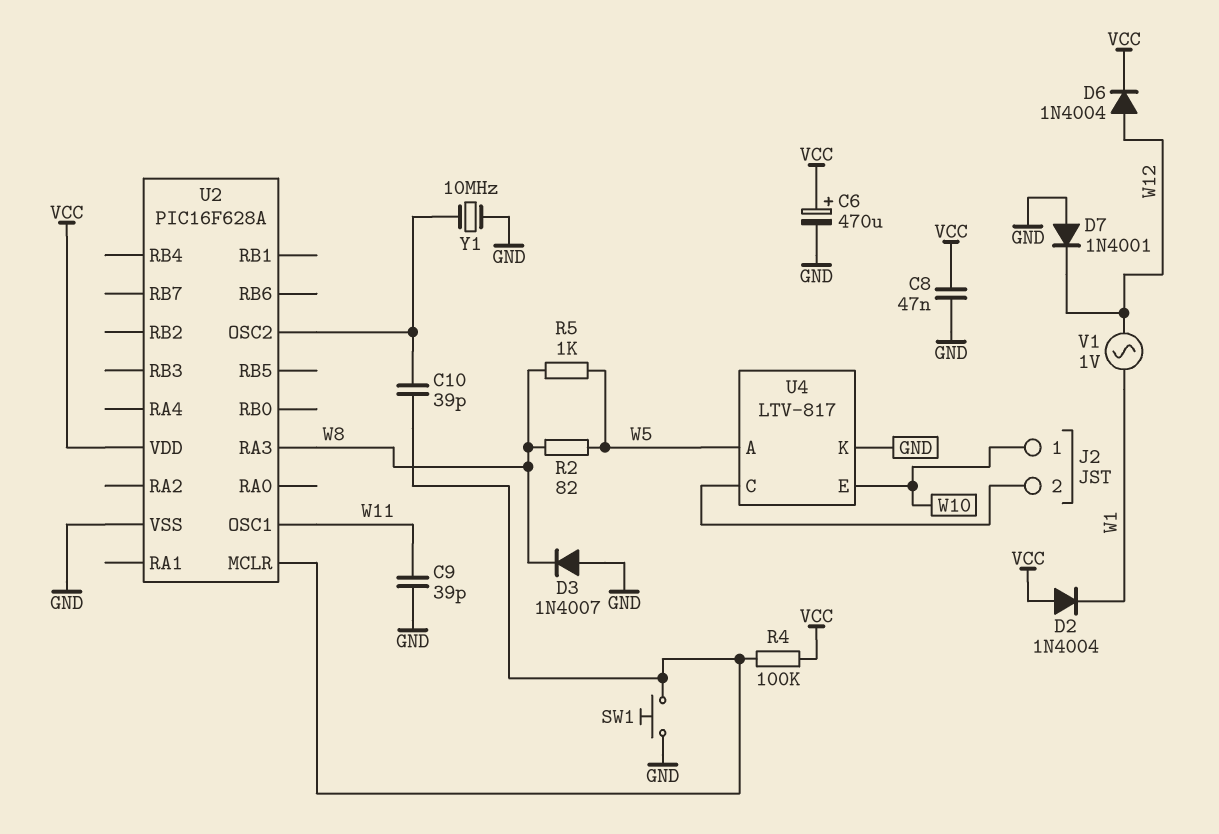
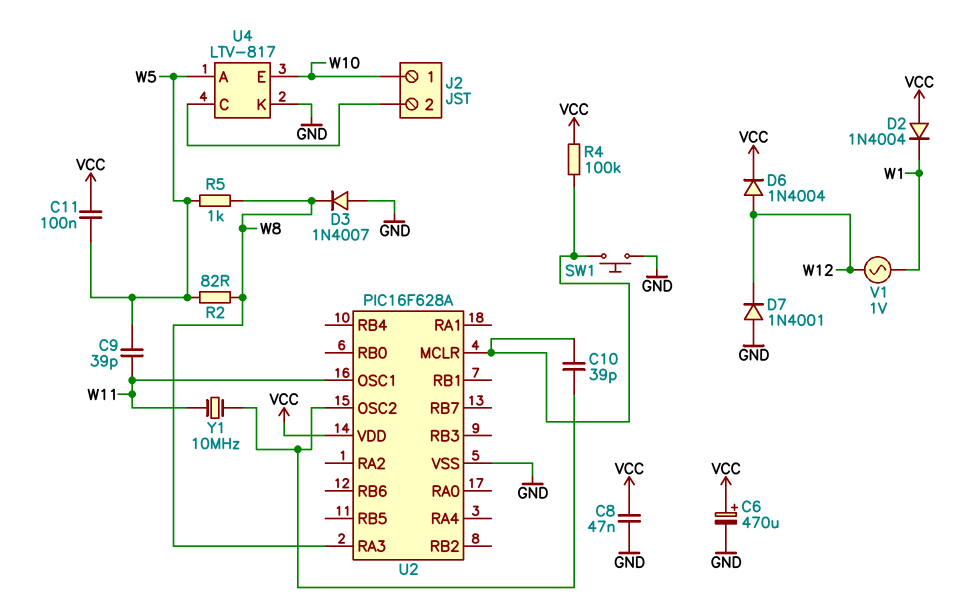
C9: 39pF (GND, W11) -> 39pF (W5, W11)
C11: none -> 100nF (VCC, W5)
Y1: 10MHz (GND, U2/OSC2) -> 10MHz (U2/OSC2, W11)

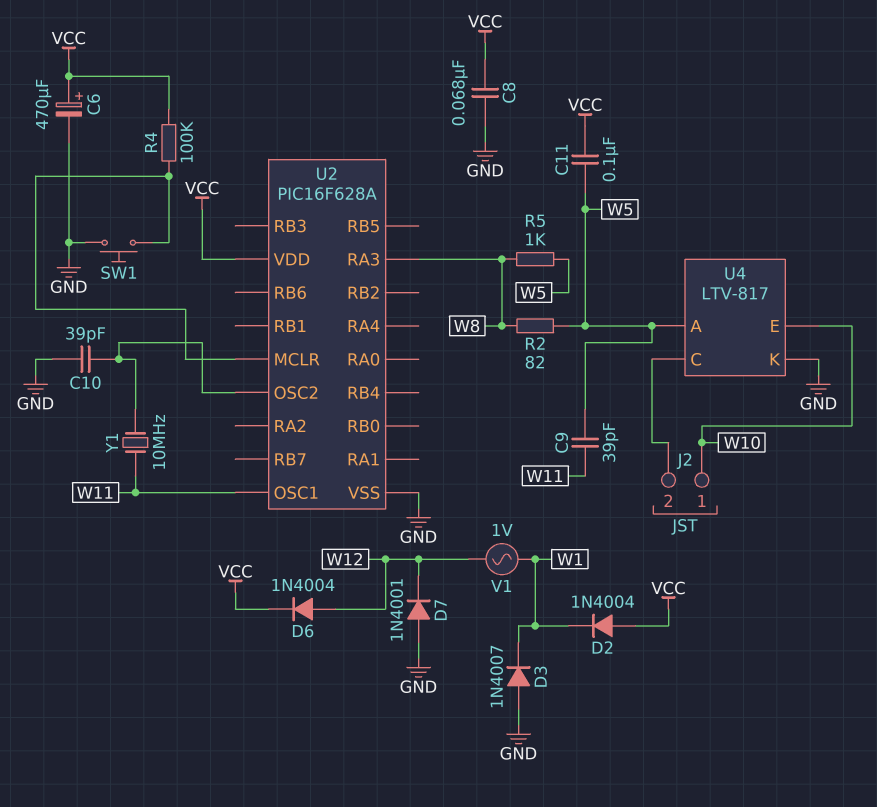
C8: 47nF (GND, VCC) -> 68nF (GND, VCC)
C10: 39pF (U2/MCLR, U2/OSC2) -> 39pF (GND, U2/OSC2)
D3: diode 1N4007 (A GND, K W8) -> diode 1N4007 (A GND, K W1)

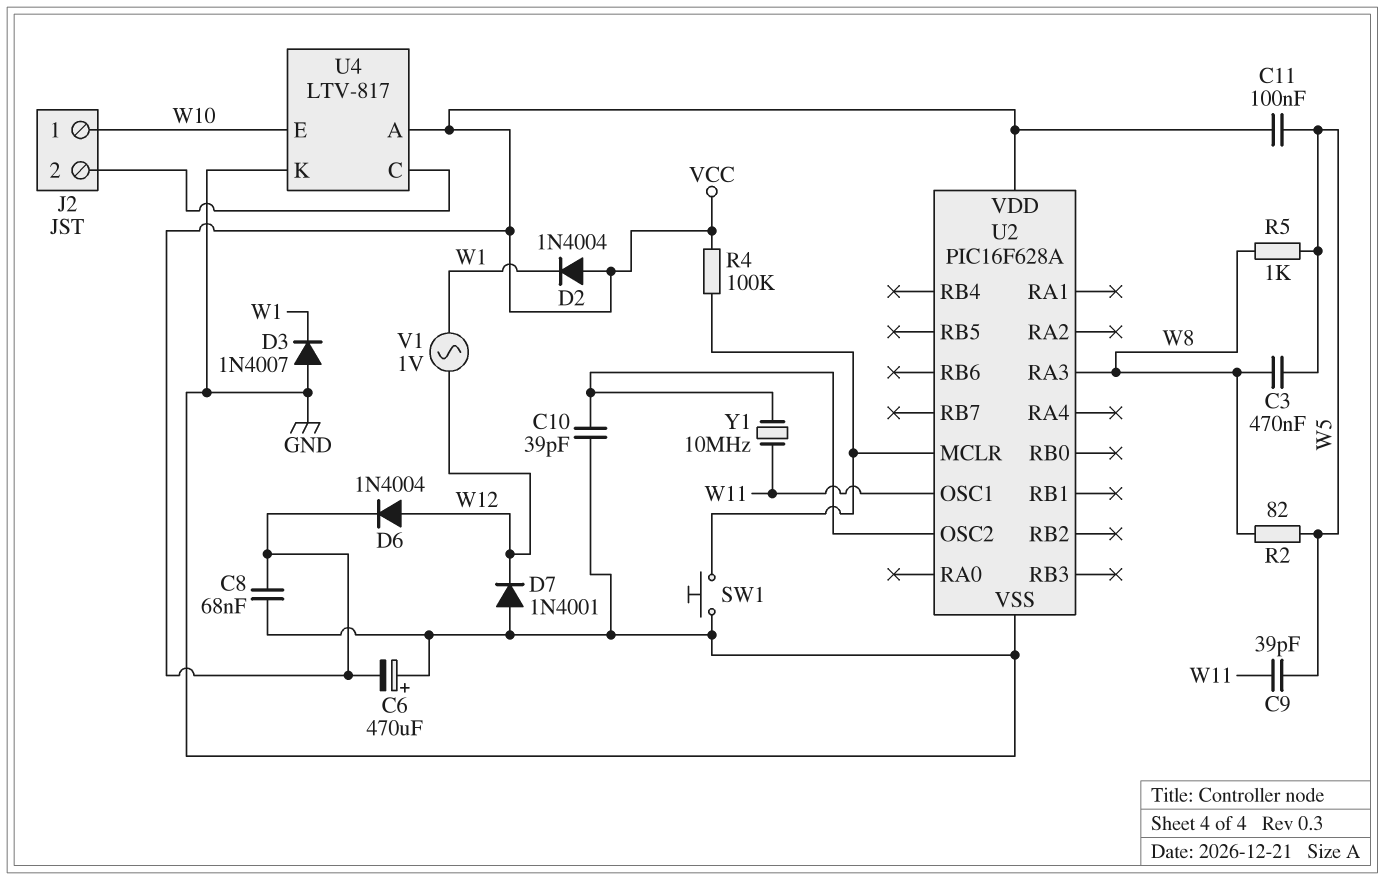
C3: none -> 470nF (W5, W8)
C6: 470uF (plus VCC, minus GND) -> 470uF (plus GND, minus VCC)
U4 pin A: W5 -> VCC

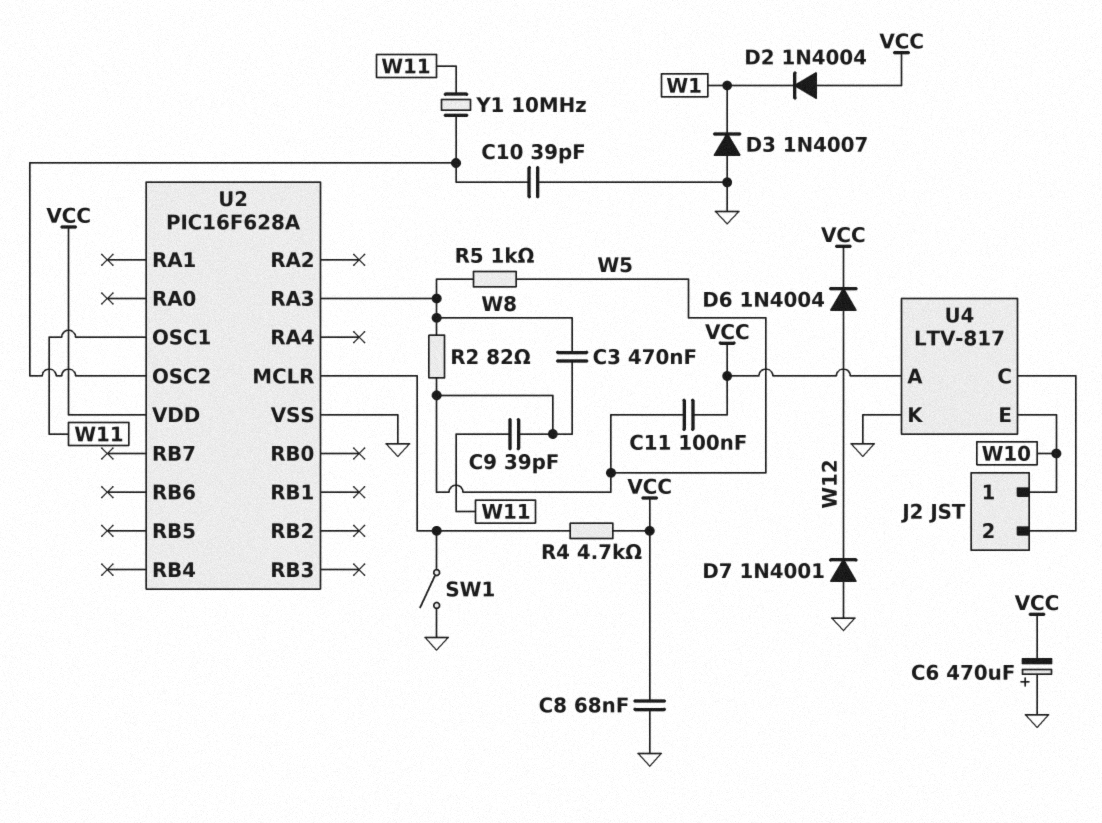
R4: 100k (U2/MCLR, VCC) -> 4.7k (U2/MCLR, VCC)
SW1: button (GND, U2/MCLR) -> switch (GND, U2/MCLR)
V1: AC 1V (W1, W12) -> none

